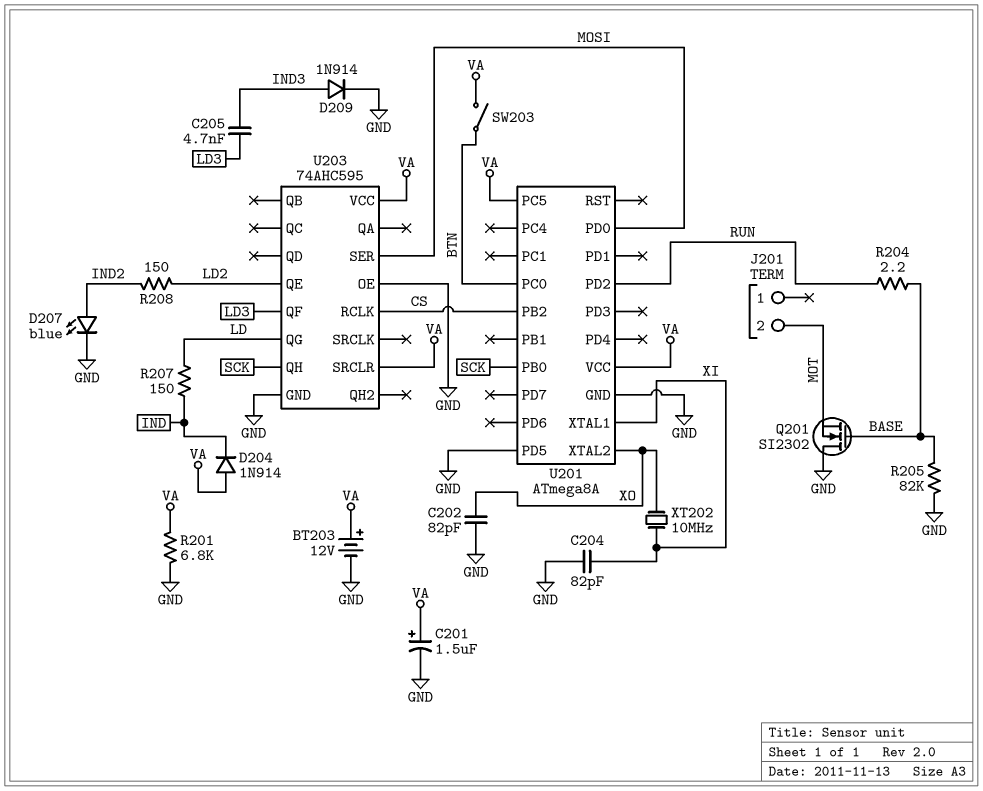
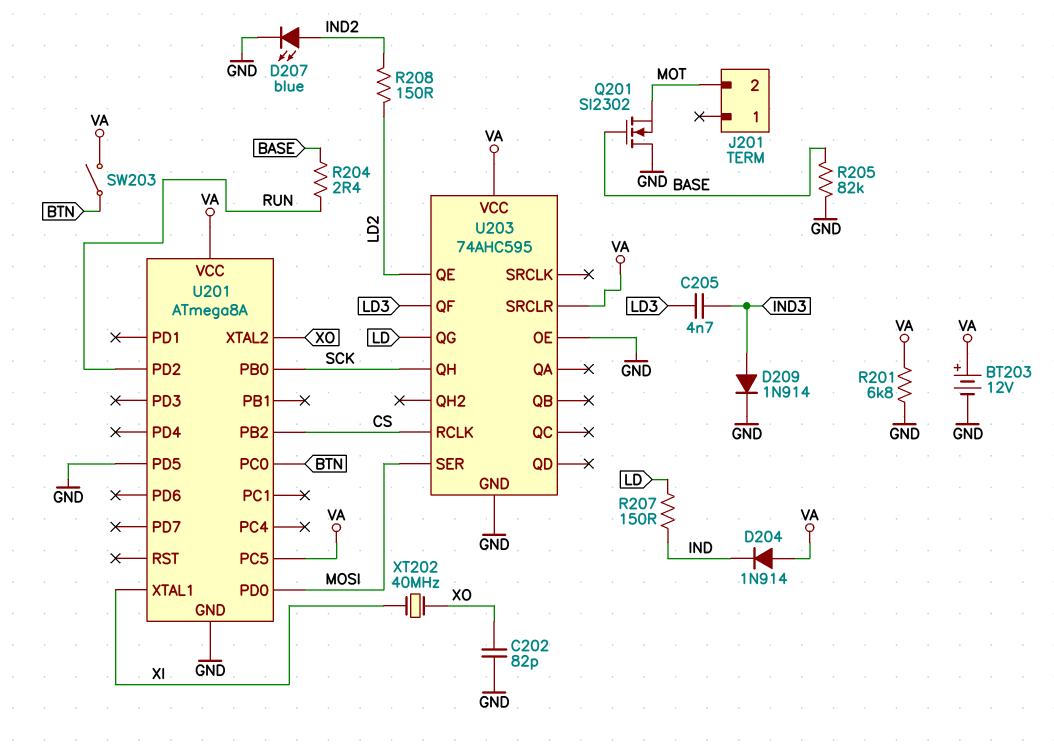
C201: 1.5uF (plus VA, minus GND) -> none
C204: 82pF (GND, XI) -> none
R204: 2.2 (BASE, RUN) -> 2.4 (BASE, RUN)
XT202: 10MHz (XI, XO) -> 40MHz (XI, XO)

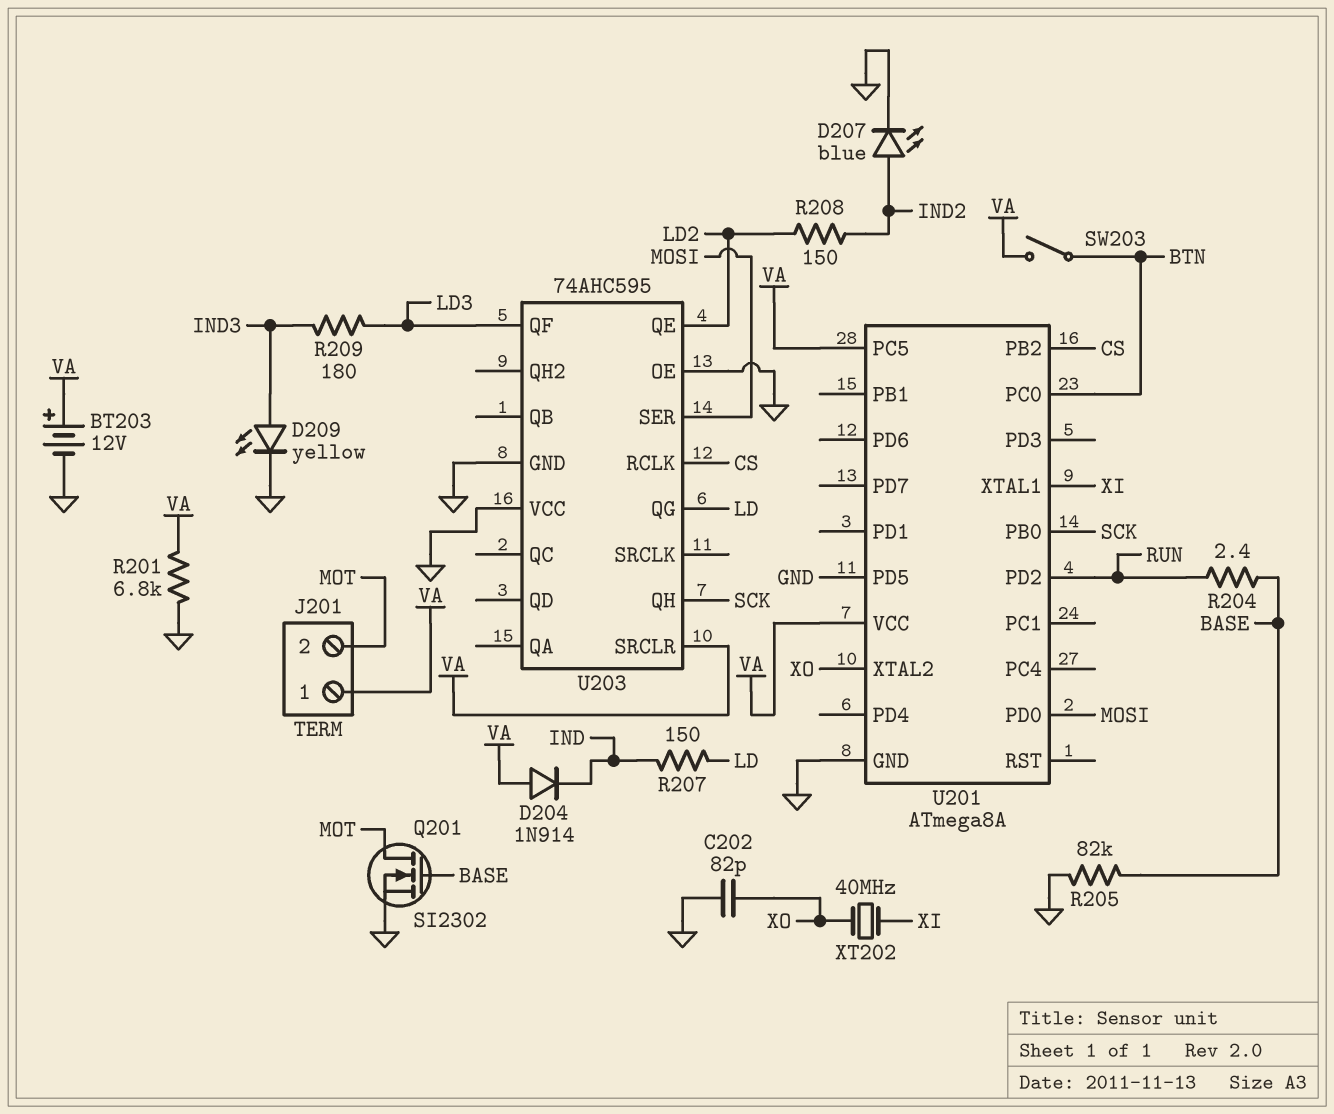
C205: 4.7nF (IND3, LD3) -> none
D209: diode 1N914 (A IND3, K GND) -> LED yellow (A IND3, K GND)
J201 pin 1: none -> VA
Q201: NMOS SI2302 (G BASE, D GND, S MOT) -> NMOS SI2302 (G BASE, D MOT, S GND)
R209: none -> 180 (IND3, LD3)
U203 pin VCC: VA -> GND

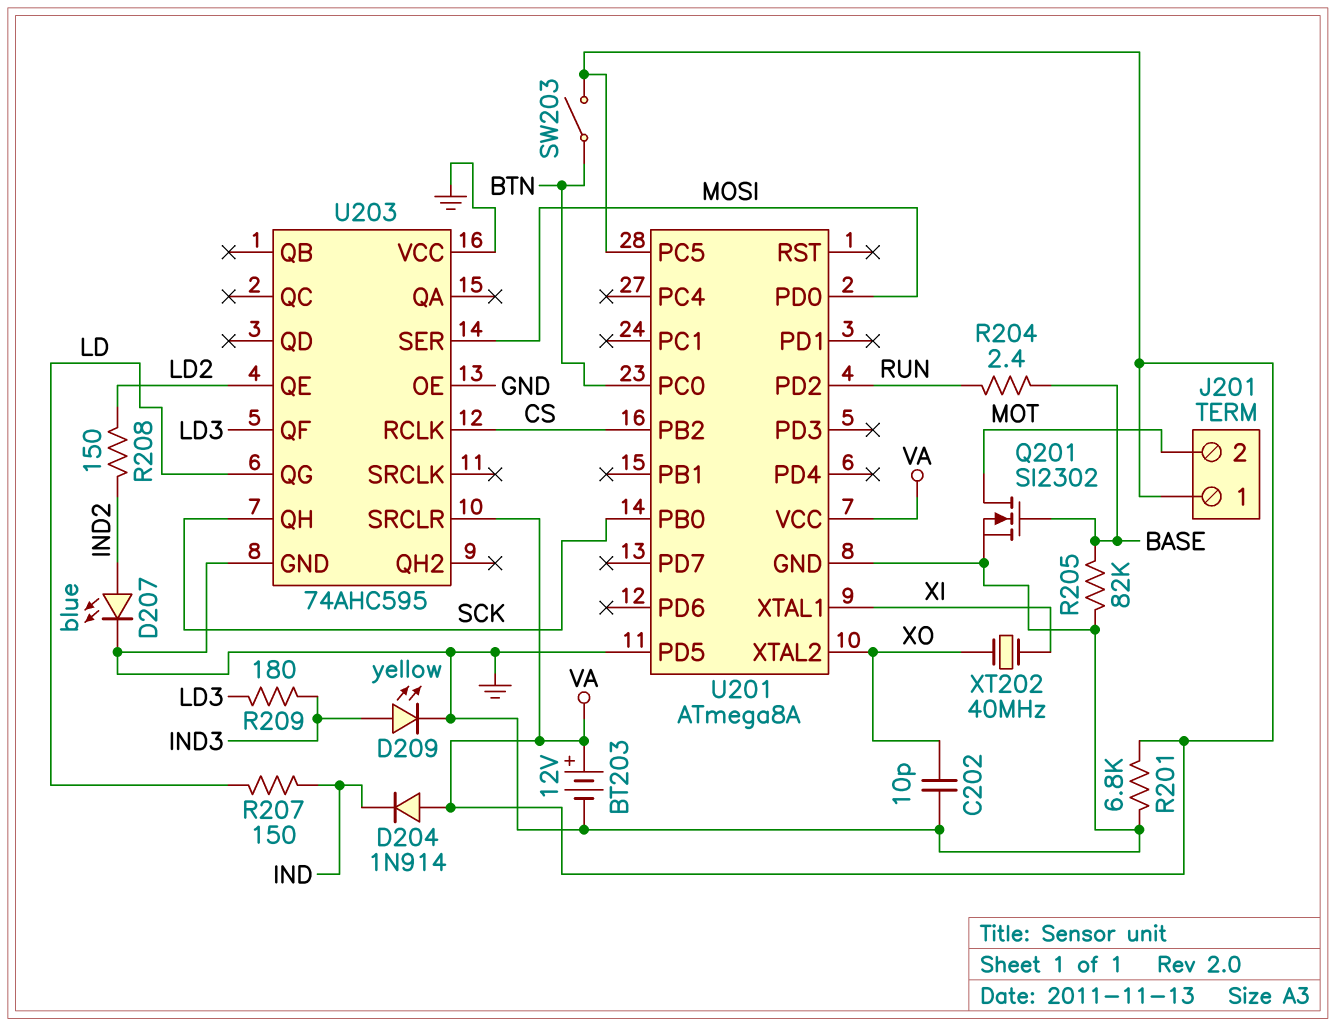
C202: 82pF (GND, XO) -> 10pF (GND, XO)

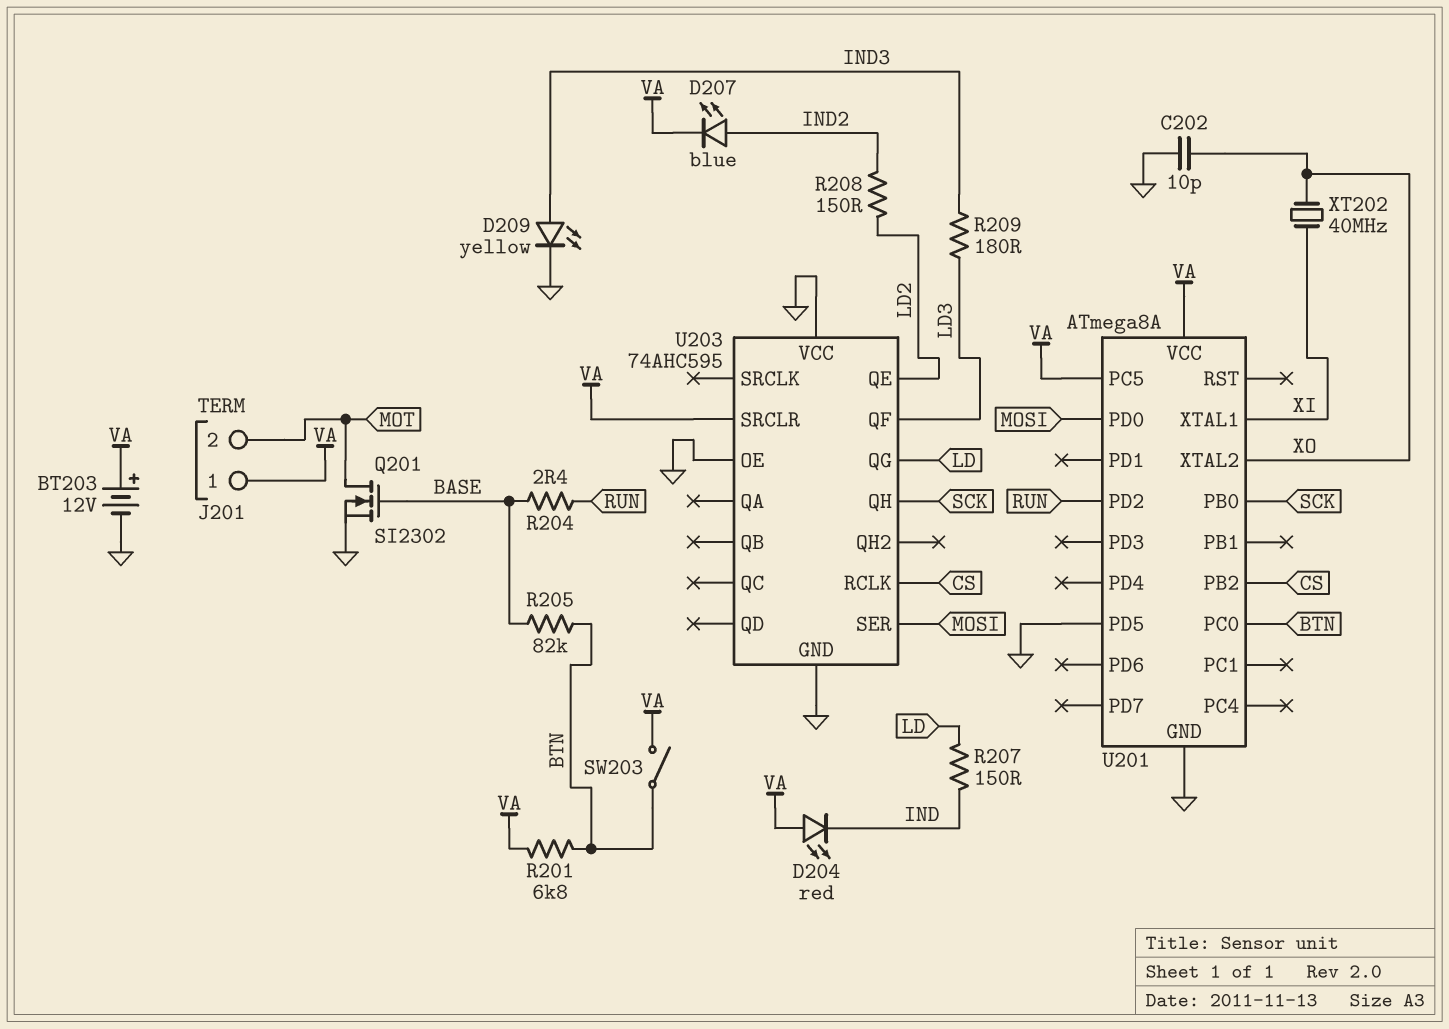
D204: diode 1N914 (A VA, K IND) -> LED red (A VA, K IND)
D207: LED blue (A IND2, K GND) -> LED blue (A IND2, K VA)
R201: 6.8k (GND, VA) -> 6.8k (BTN, VA)
R205: 82k (BASE, GND) -> 82k (BASE, BTN)

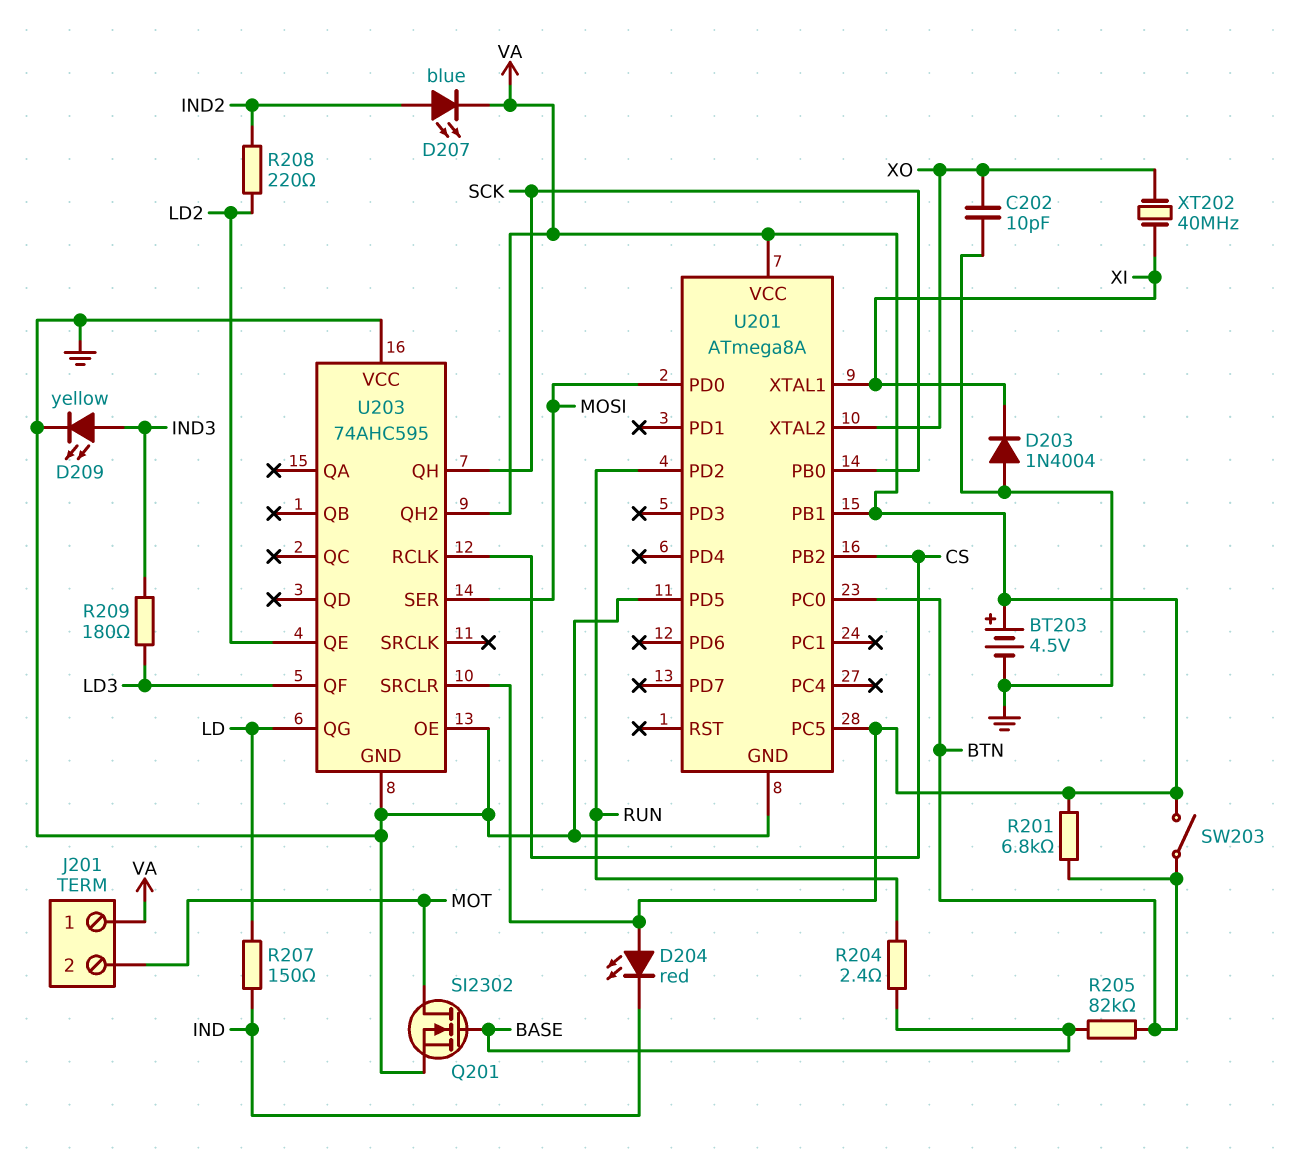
BT203: 12V (plus VA, minus GND) -> 4.5V (plus VA, minus GND)
D203: none -> diode 1N4004 (A GND, K XI)
R208: 150 (IND2, LD2) -> 220 (IND2, LD2)
U201 pin PB1: none -> VA
U203 pin QH2: none -> VA

